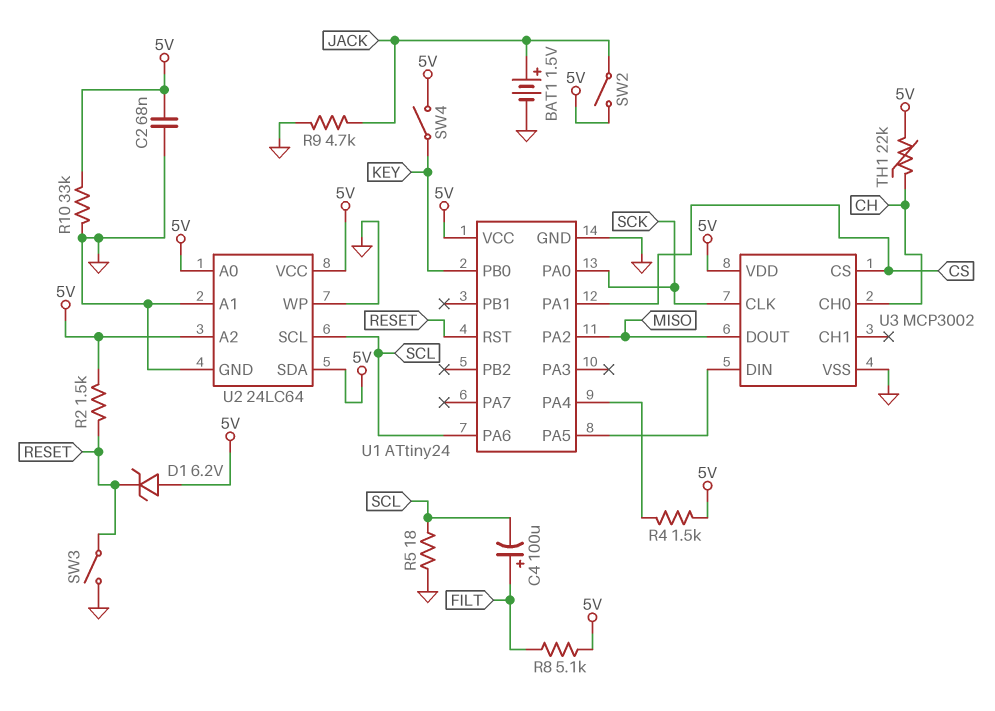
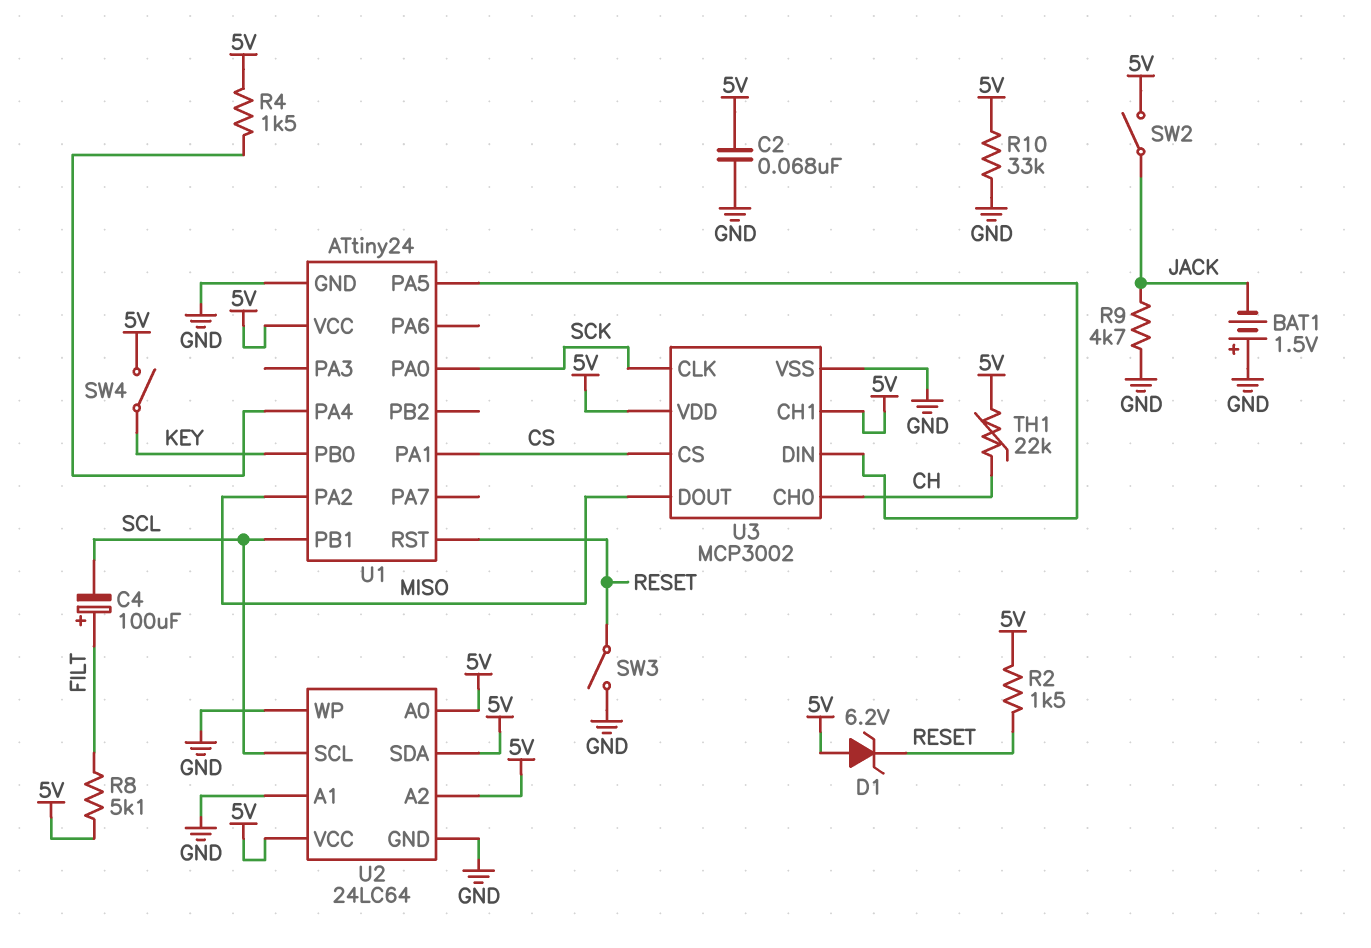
BAT1: 1.5V (plus JACK, minus GND) -> 1.5V (plus GND, minus JACK)
R5: 18 (GND, SCL) -> none
U1 pin PA6: SCL -> none
U1 pin PB1: none -> SCL
U3 pin CH1: none -> 5V

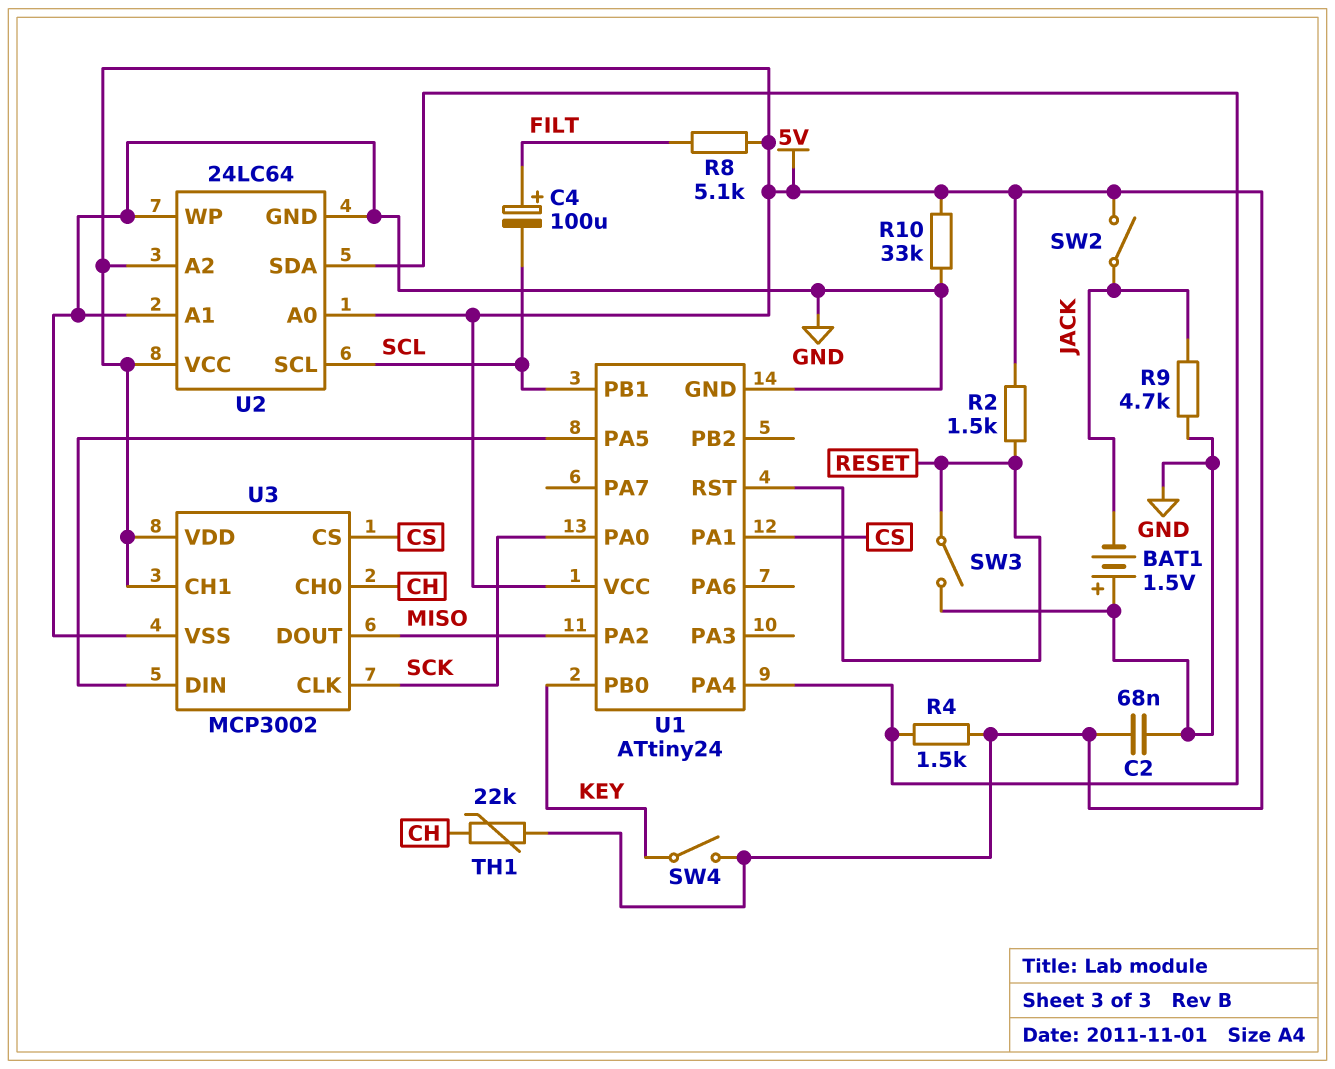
D1: zener 6.2V (A 5V, K RESET) -> none
U2 pin SDA: 5V -> U1/PA4

